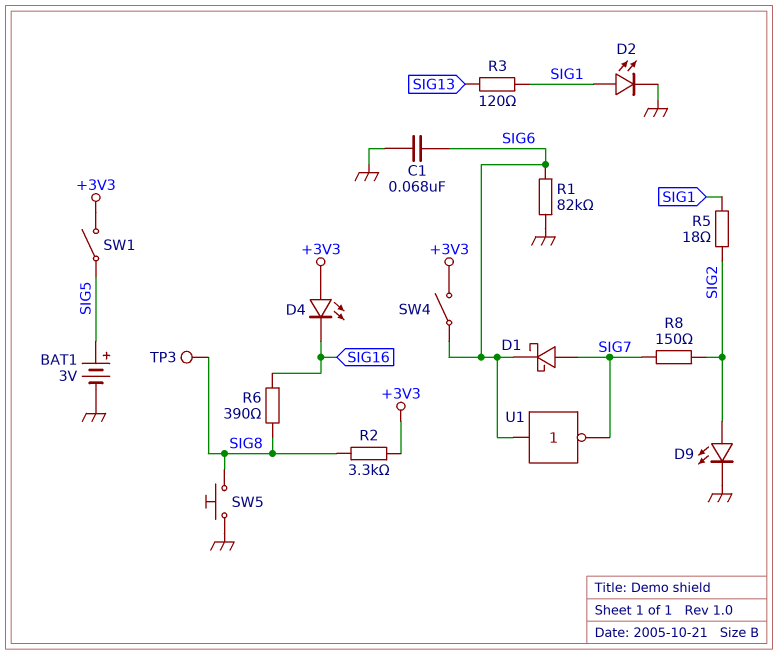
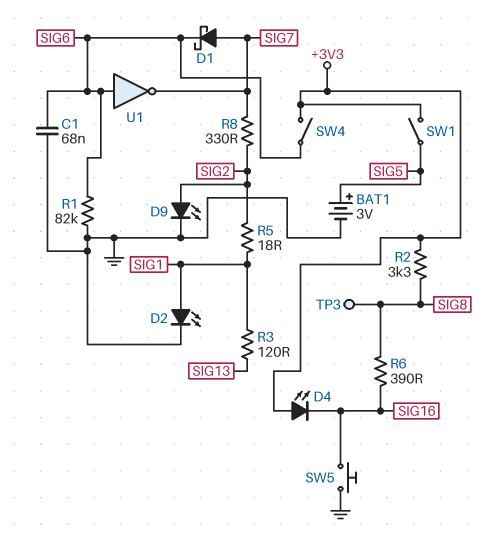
R8: 150 (SIG2, SIG7) -> 330 (SIG2, SIG7)
SW5: button (GND, SIG8) -> button (GND, SIG16)

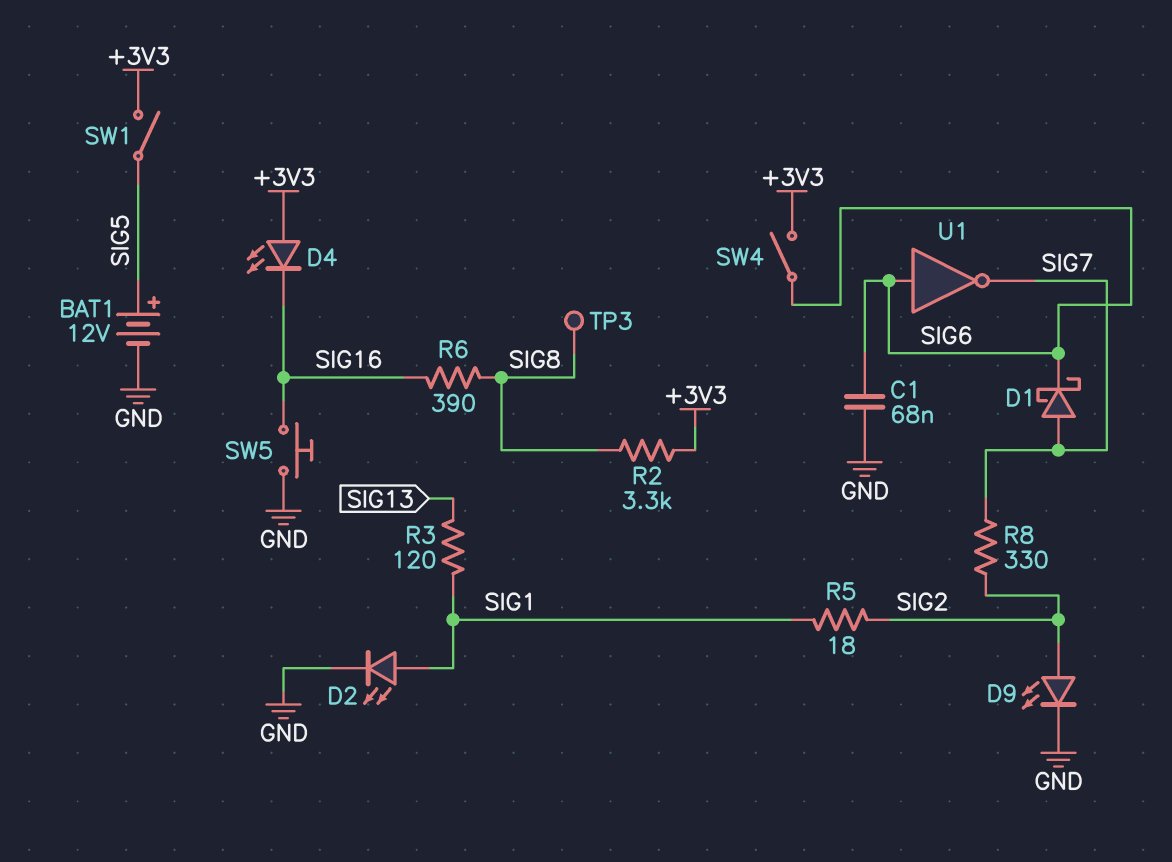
BAT1: 3V (plus SIG5, minus GND) -> 12V (plus SIG5, minus GND)
R1: 82k (GND, SIG6) -> none

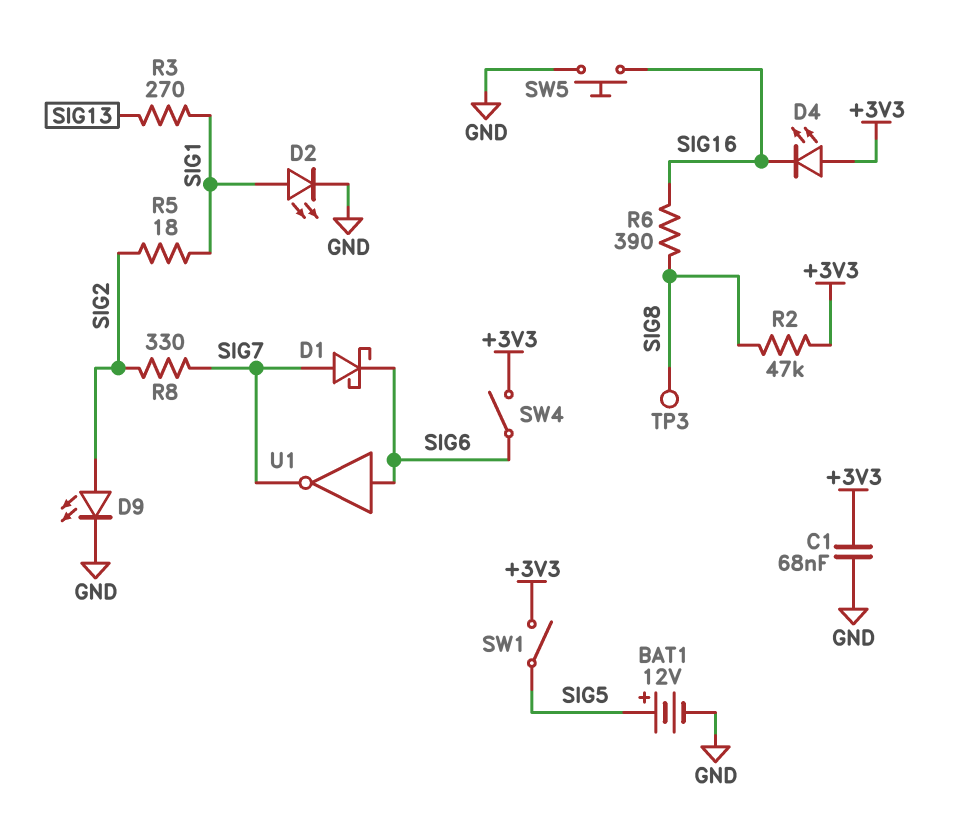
C1: 68nF (GND, SIG6) -> 68nF (+3V3, GND)
R2: 3.3k (+3V3, SIG8) -> 47k (+3V3, SIG8)
R3: 120 (SIG1, SIG13) -> 270 (SIG1, SIG13)

